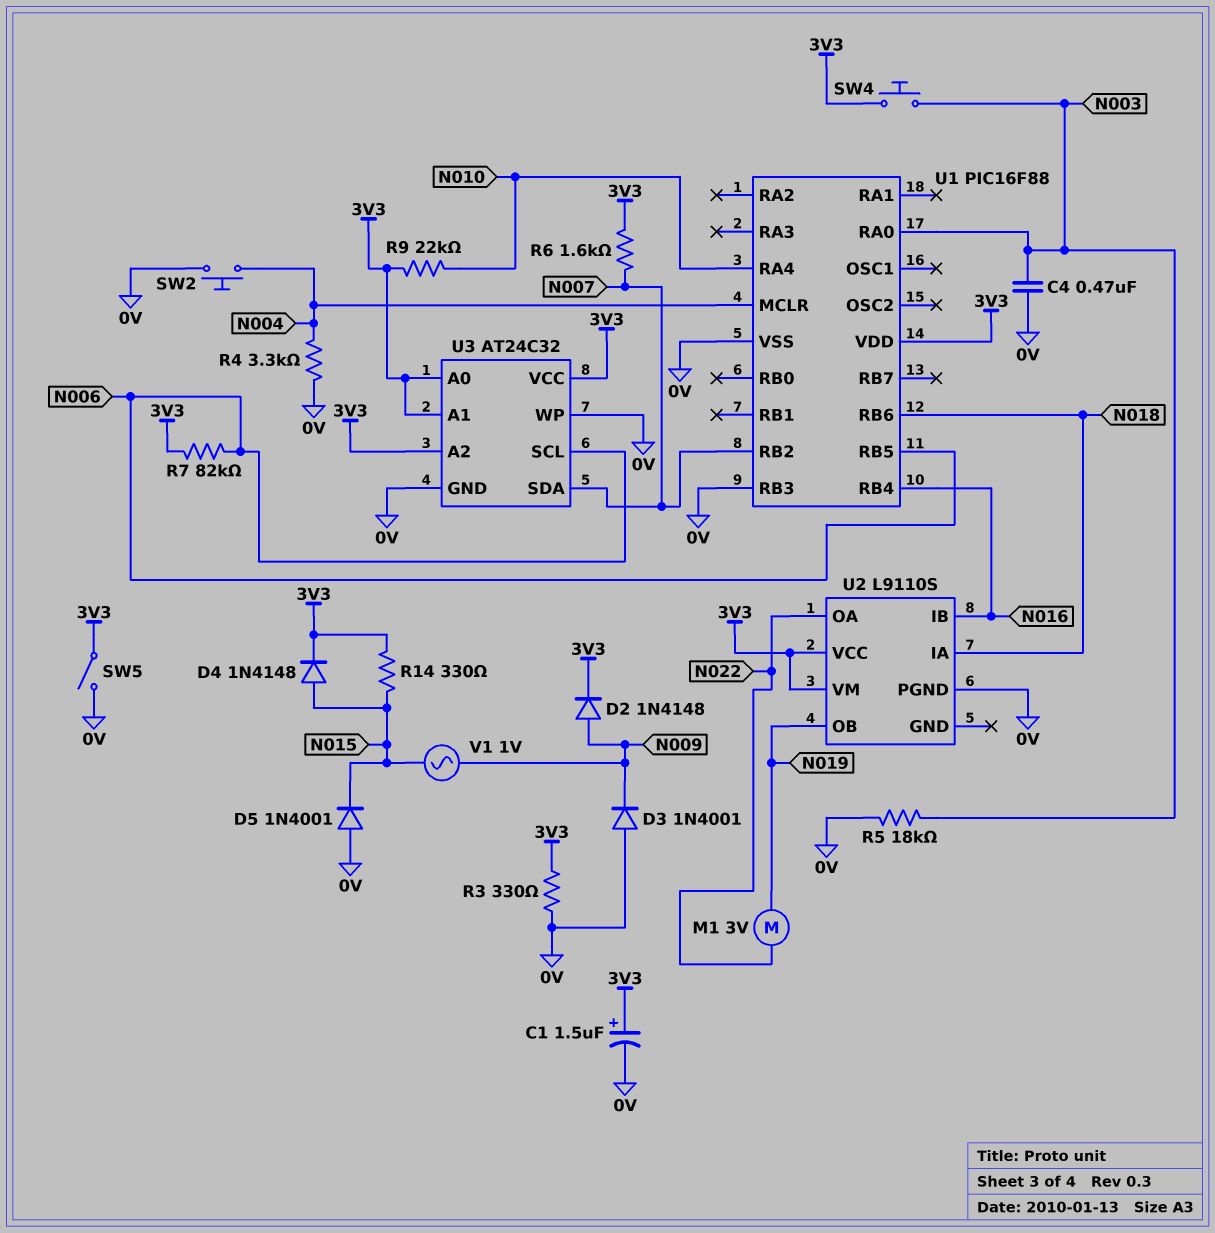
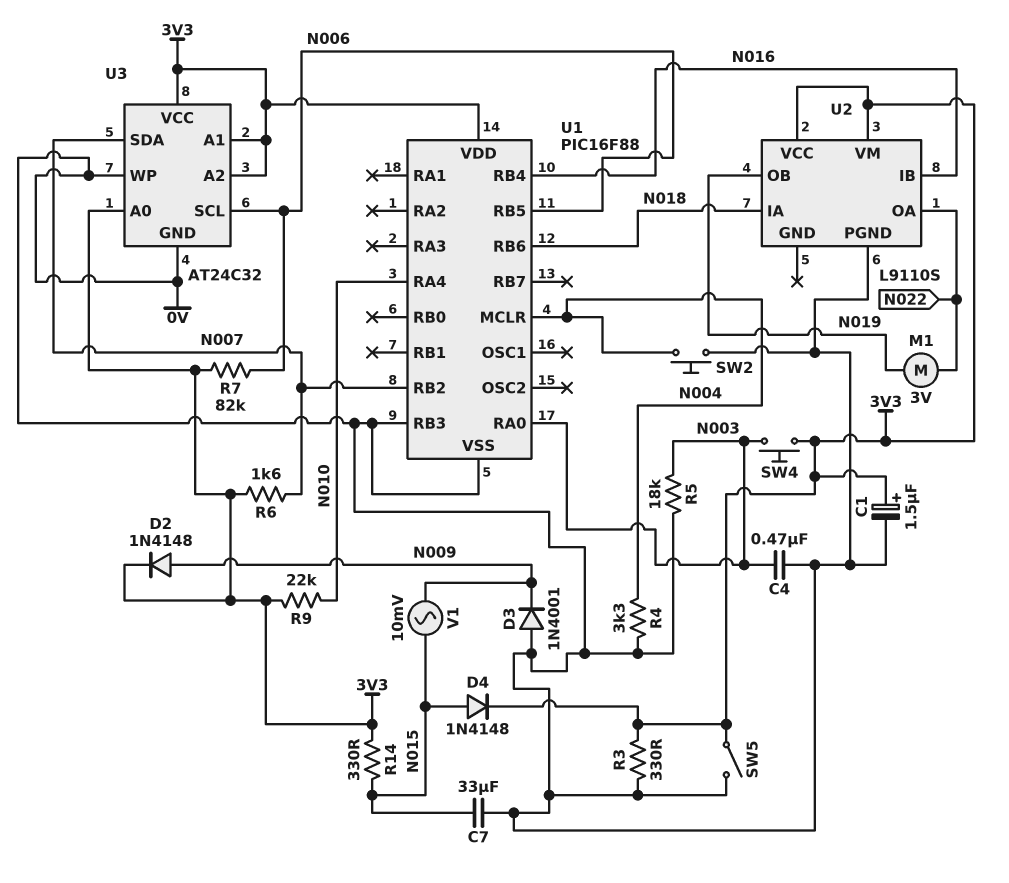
C7: none -> 33uF (0V, N015)
D5: diode 1N4001 (A 0V, K N015) -> none
V1: AC 1V (N009, N015) -> AC 10mV (N009, N015)

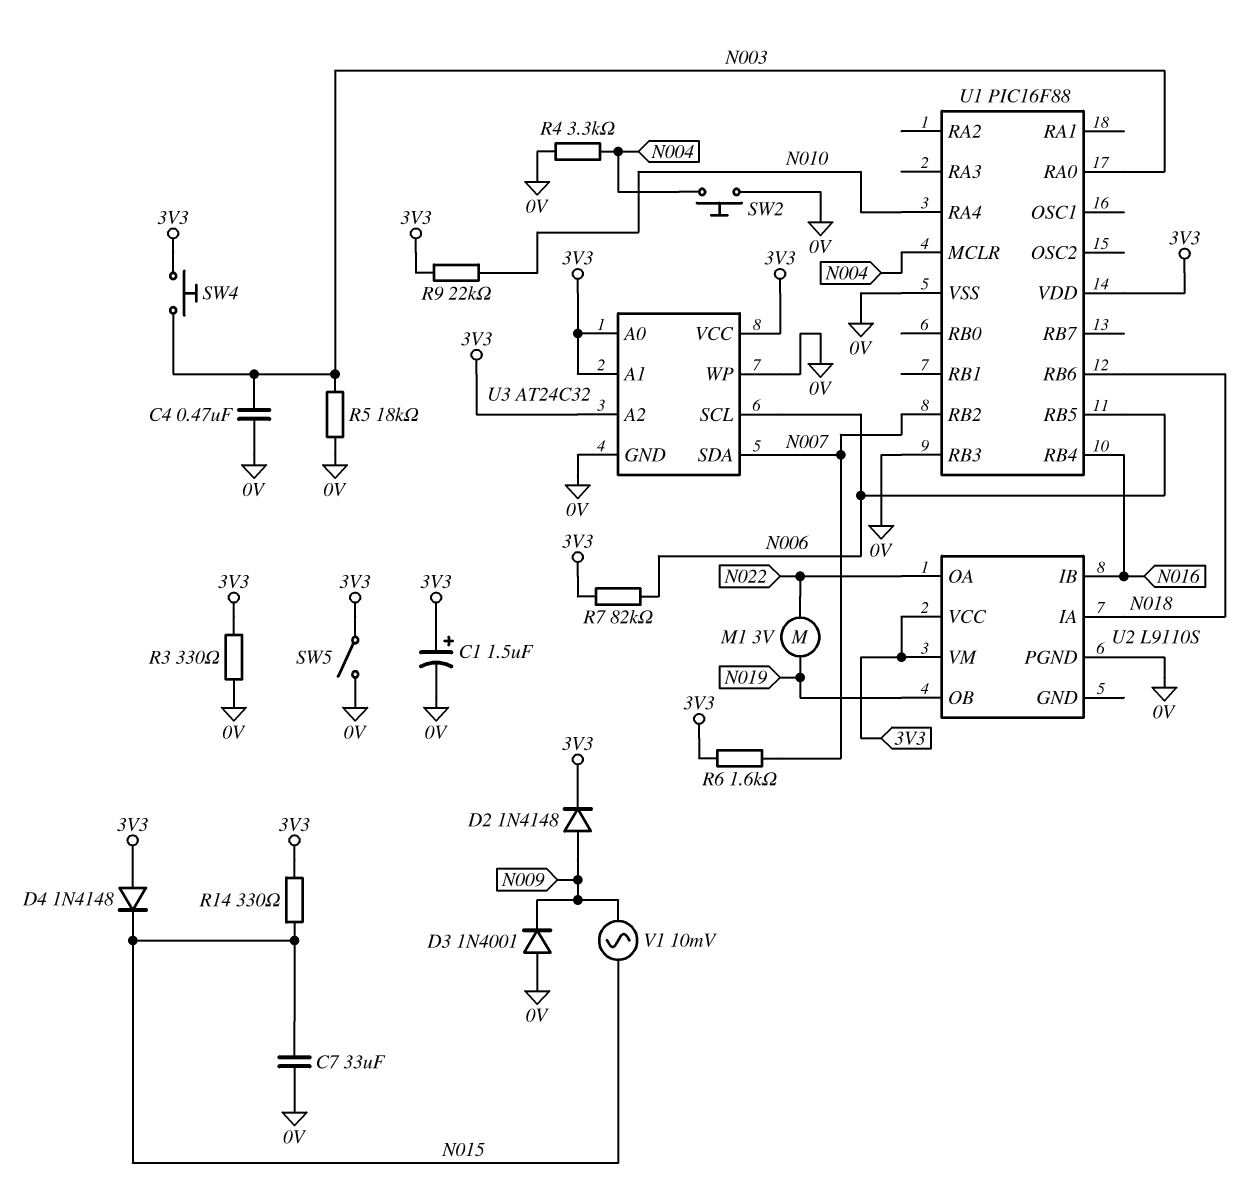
D4: diode 1N4148 (A N015, K 3V3) -> diode 1N4148 (A 3V3, K N015)

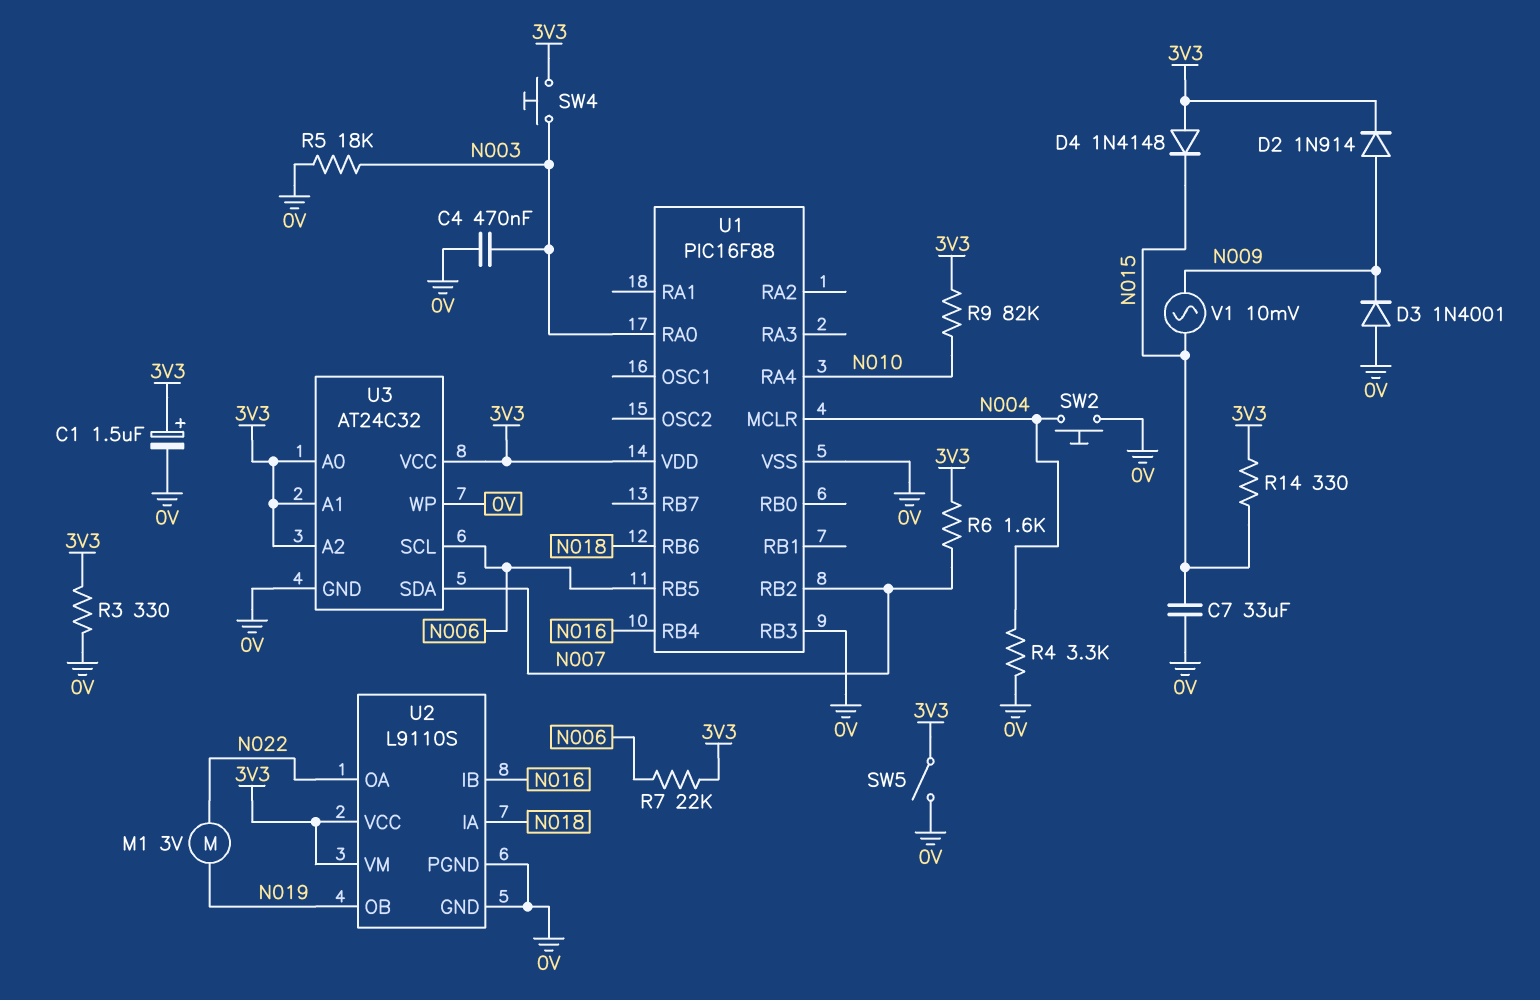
D2: diode 1N4148 (A N009, K 3V3) -> diode 1N914 (A N009, K 3V3)
R7: 82k (3V3, N006) -> 22k (3V3, N006)
R9: 22k (3V3, N010) -> 82k (3V3, N010)
U2 pin GND: none -> 0V

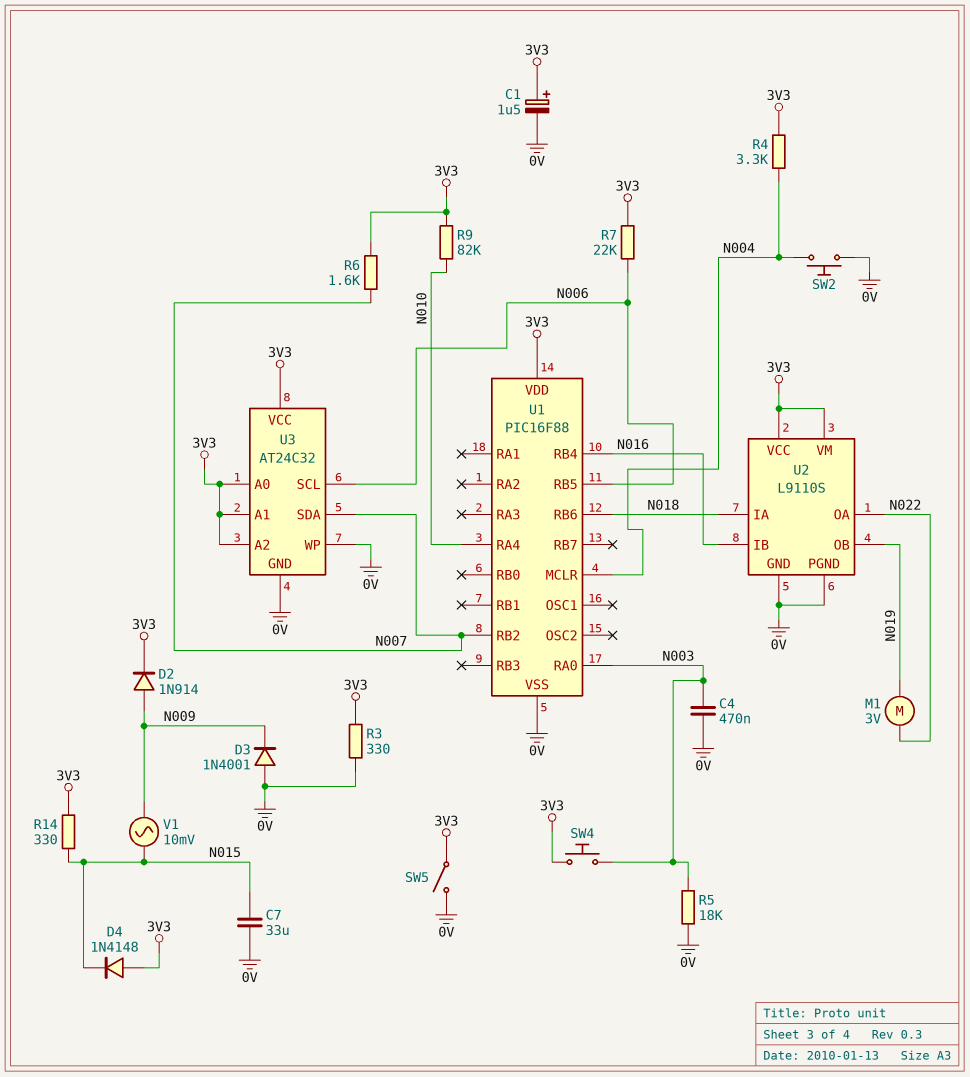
R4: 3.3k (0V, N004) -> 3.3k (3V3, N004)
U1 pin RB3: 0V -> none

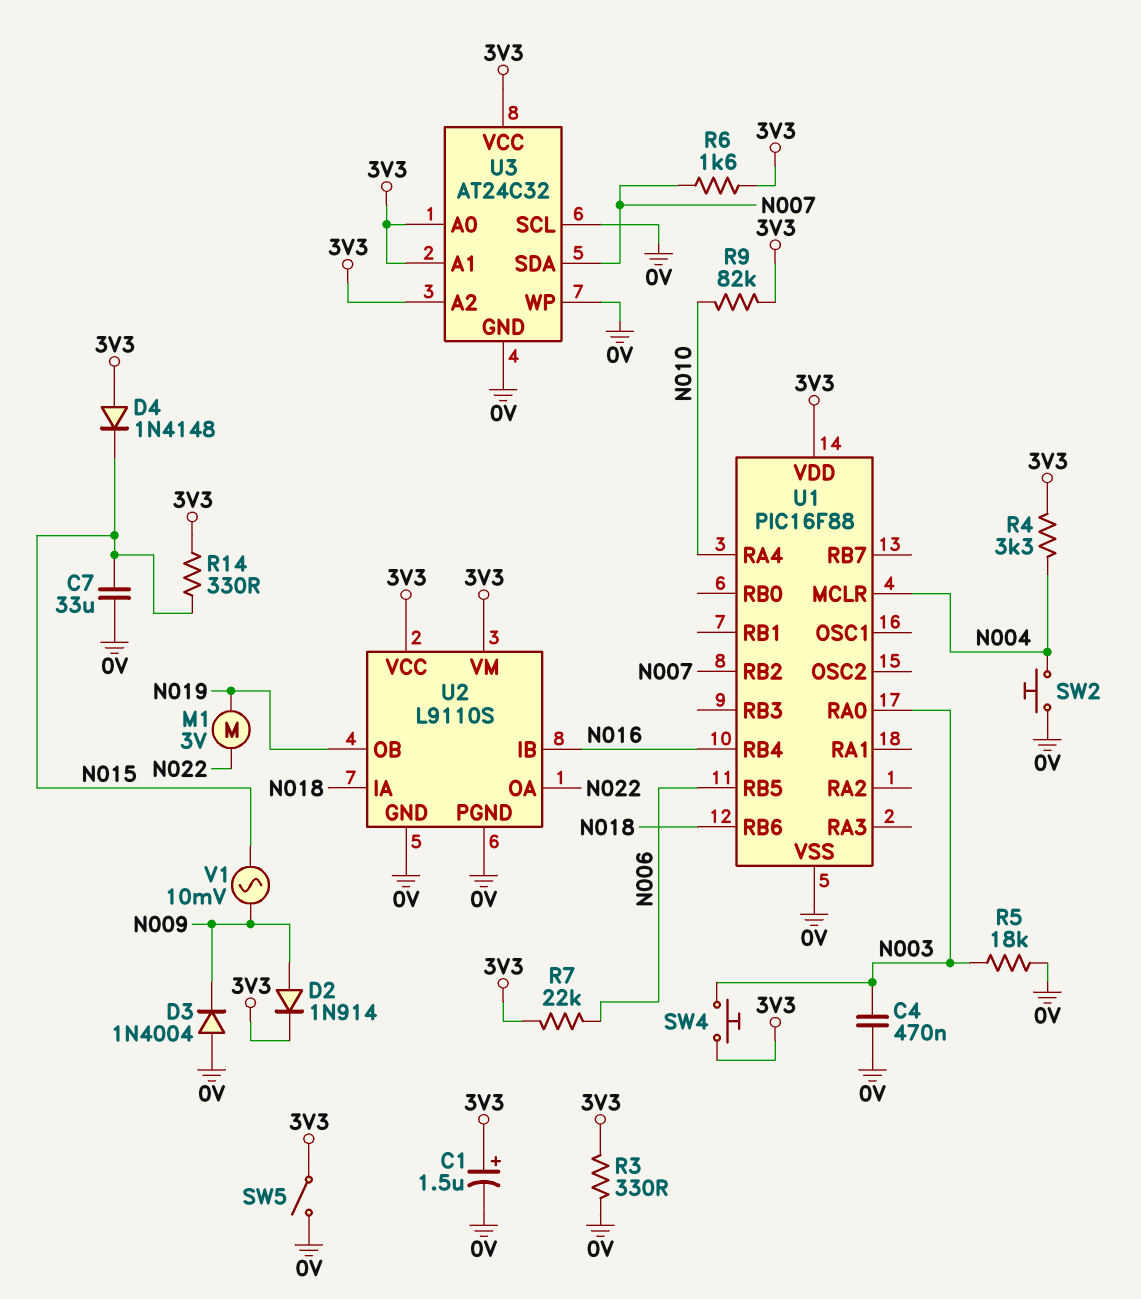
D3: diode 1N4001 (A 0V, K N009) -> diode 1N4004 (A 0V, K N009)
U3 pin SCL: N006 -> 0V

